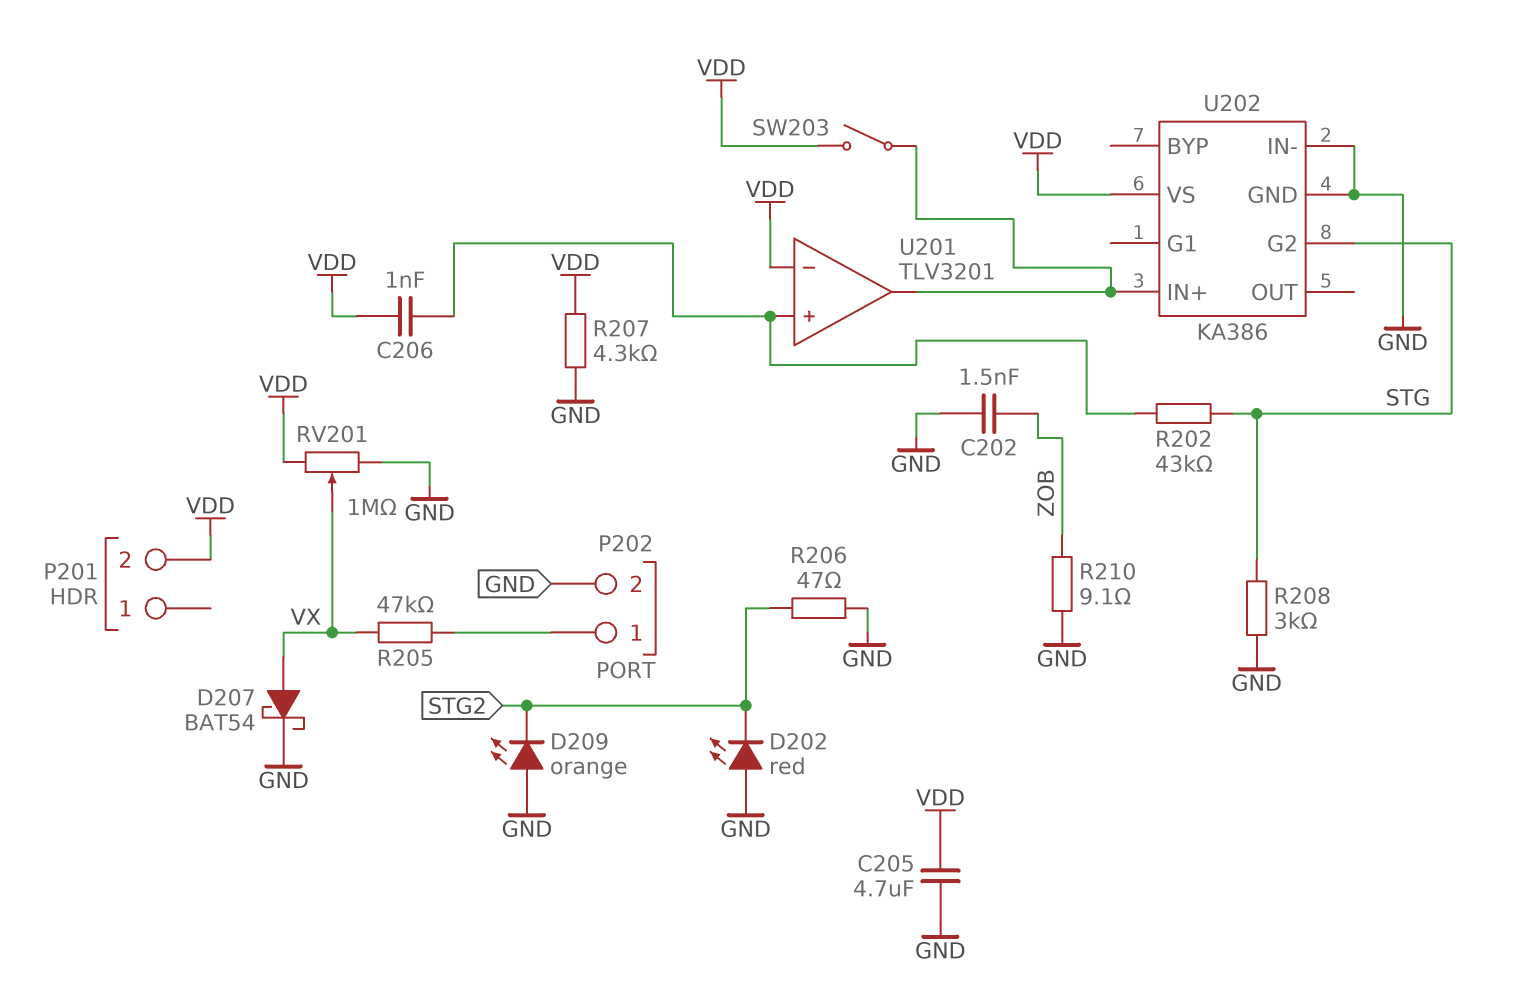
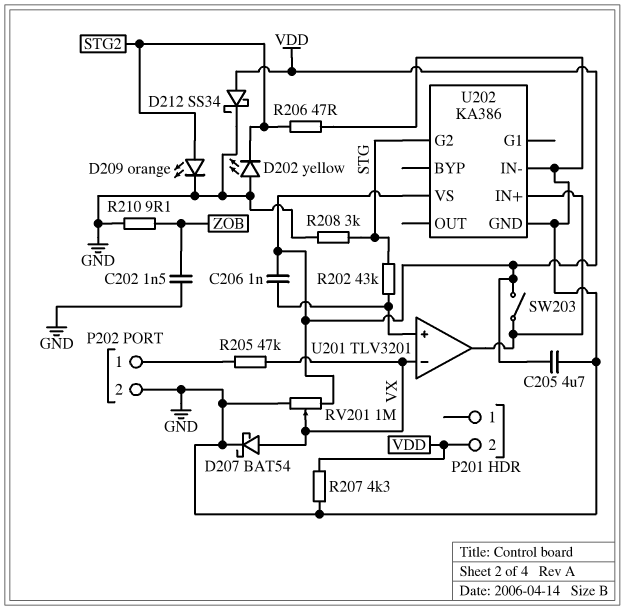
D202: LED red (A GND, K STG2) -> LED yellow (A GND, K STG2)
D209: LED orange (A GND, K STG2) -> LED orange (A STG2, K GND)
D212: none -> schottky SS34 (A VDD, K GND)
U201 pin in-: VDD -> VX

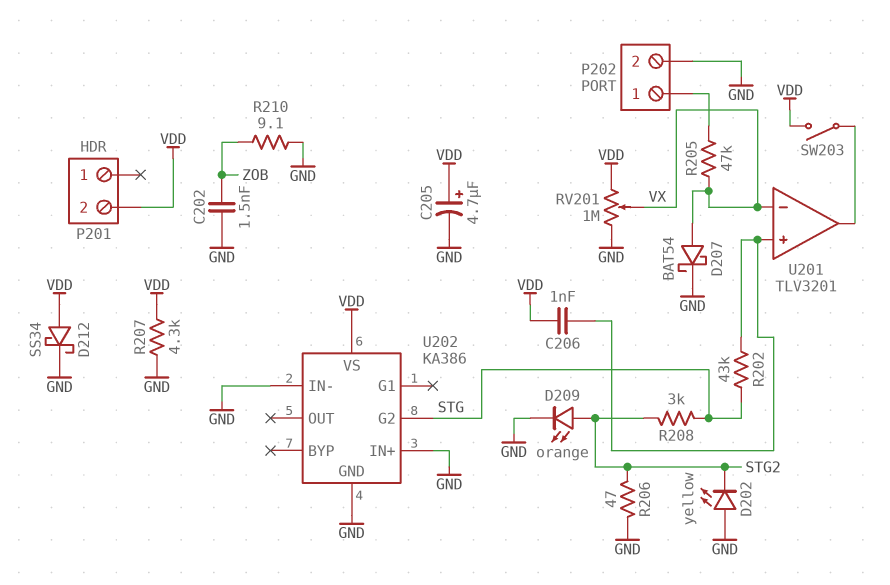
C205: 4.7uF (GND, VDD) -> 4.7uF (plus VDD, minus GND)
R208: 3k (GND, STG) -> 3k (STG, STG2)
U202 pin IN+: U201/out -> GND

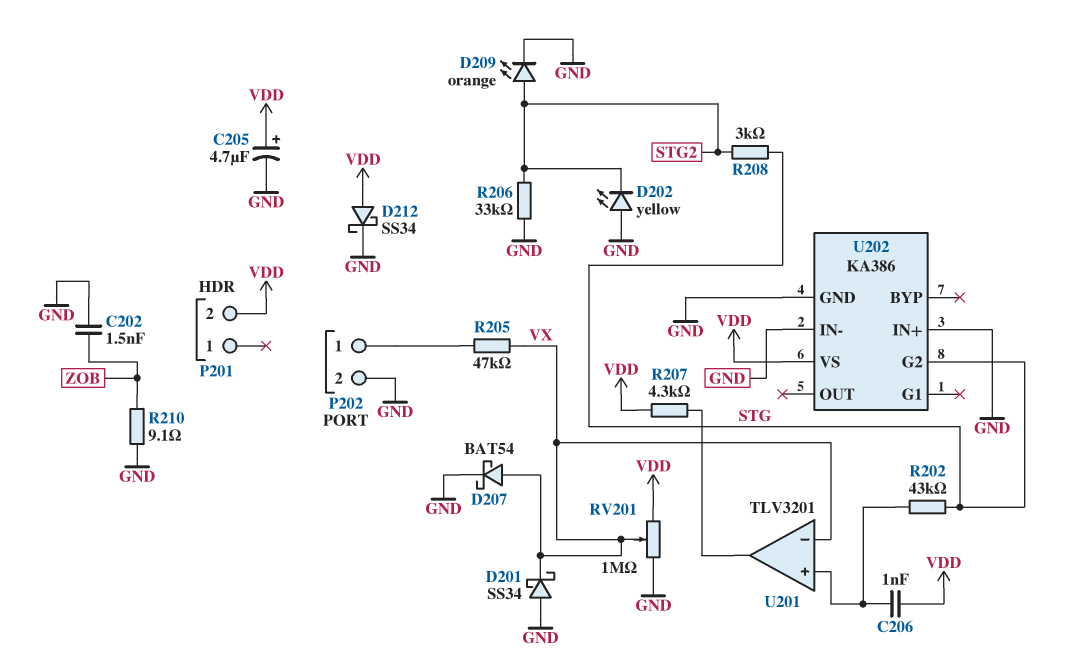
D201: none -> schottky SS34 (A GND, K VX)
R206: 47 (GND, STG2) -> 33k (GND, STG2)
R207: 4.3k (GND, VDD) -> 4.3k (U201/out, VDD)
SW203: switch (U201/out, VDD) -> none

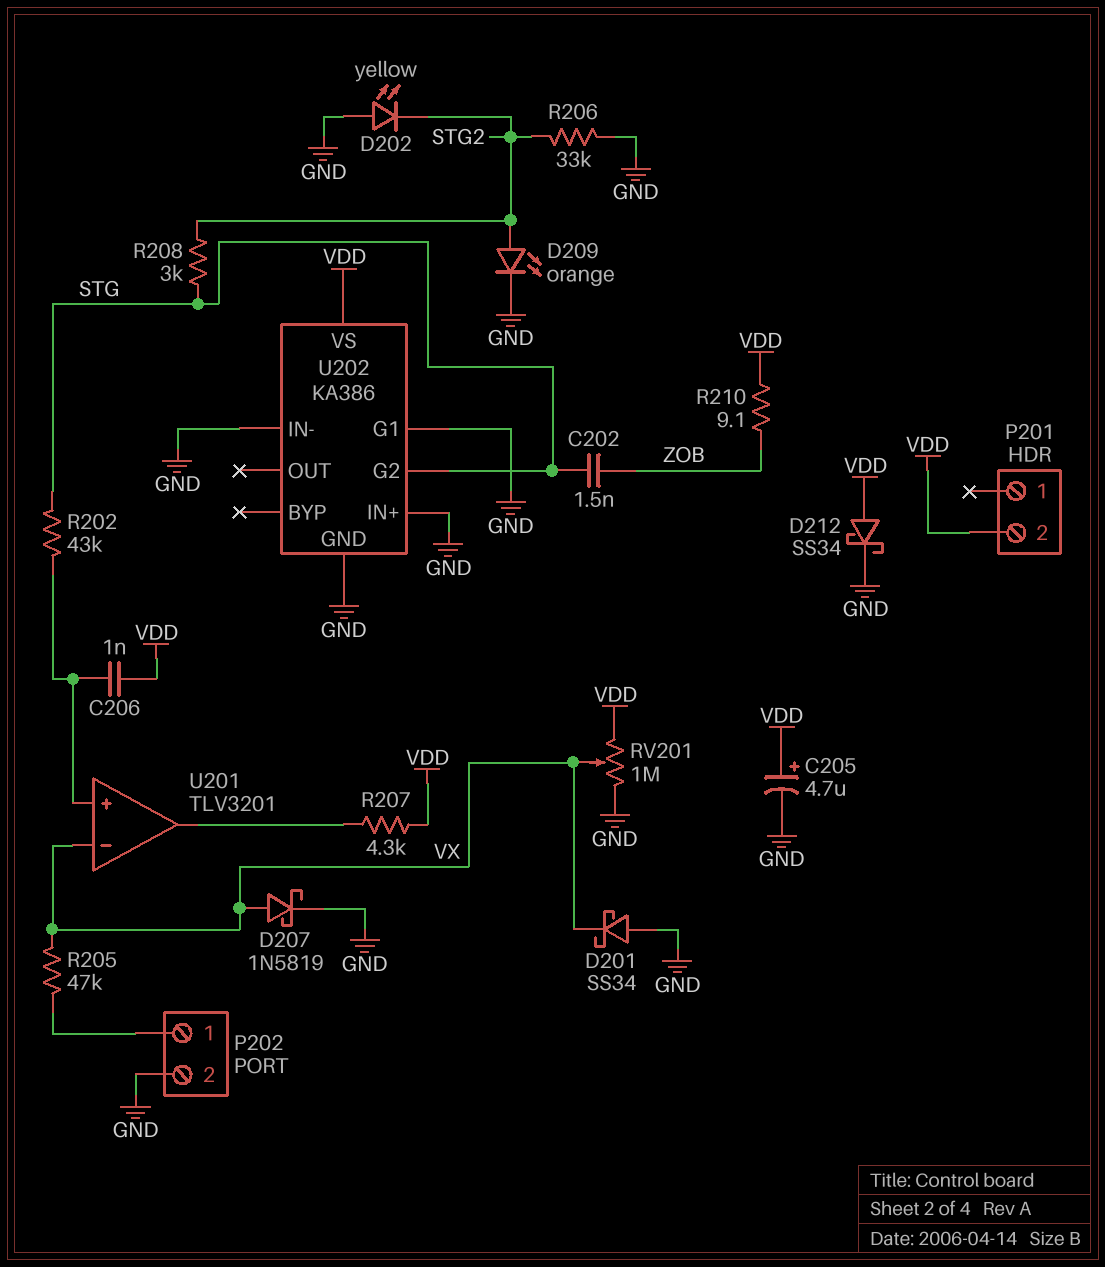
C202: 1.5nF (GND, ZOB) -> 1.5nF (STG, ZOB)
D207: schottky BAT54 (A VX, K GND) -> schottky 1N5819 (A VX, K GND)
R210: 9.1 (GND, ZOB) -> 9.1 (VDD, ZOB)
U202 pin G1: none -> GND

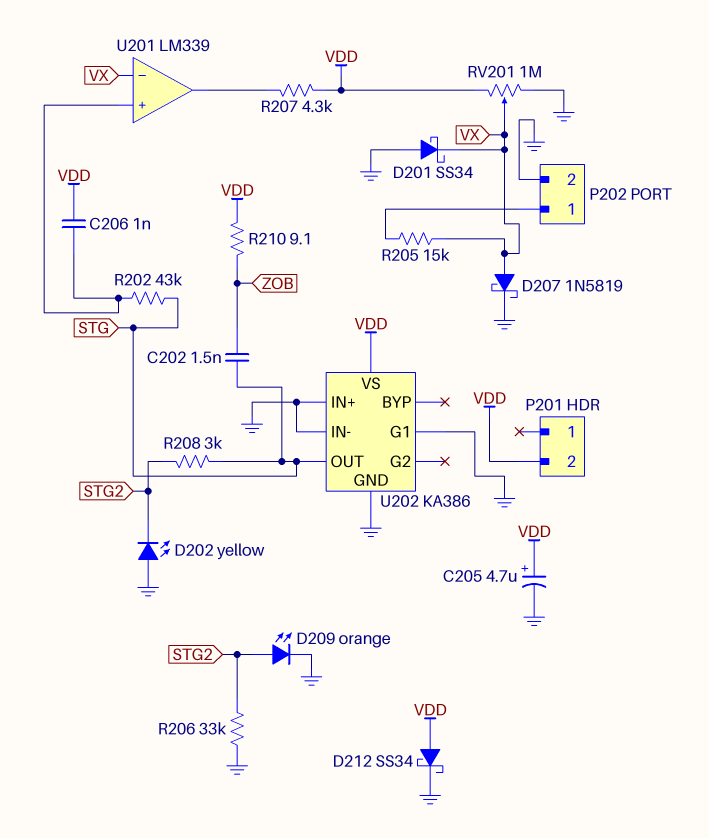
R205: 47k (P202/1, VX) -> 15k (P202/1, VX)
U201: TLV3201 -> LM339
U202 pin G2: STG -> none
U202 pin OUT: none -> STG

